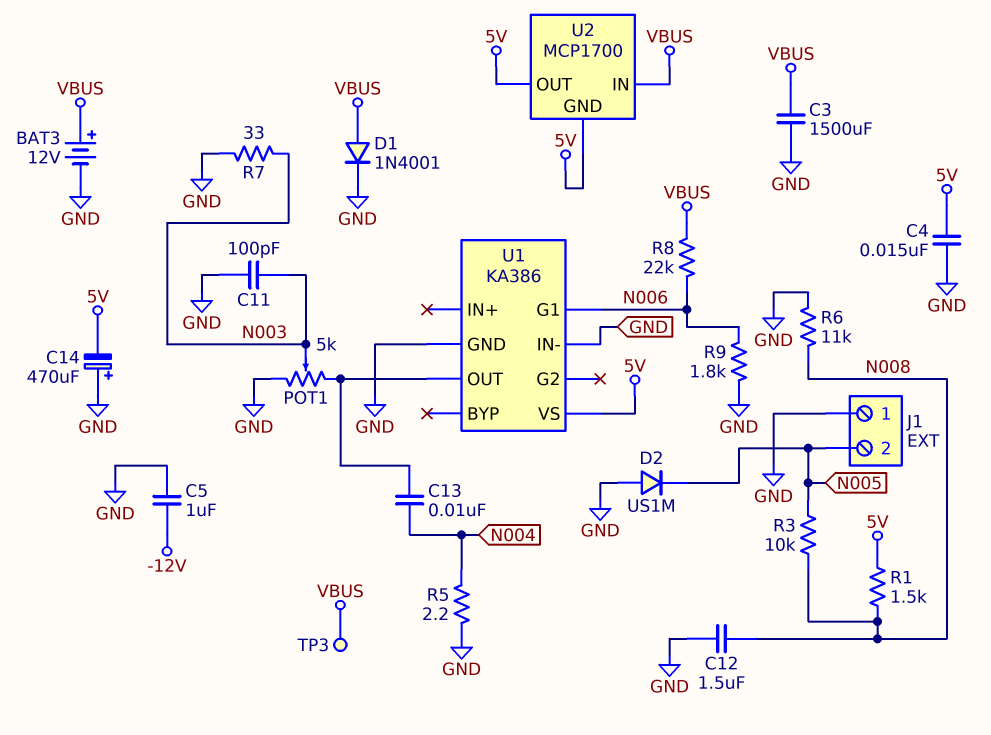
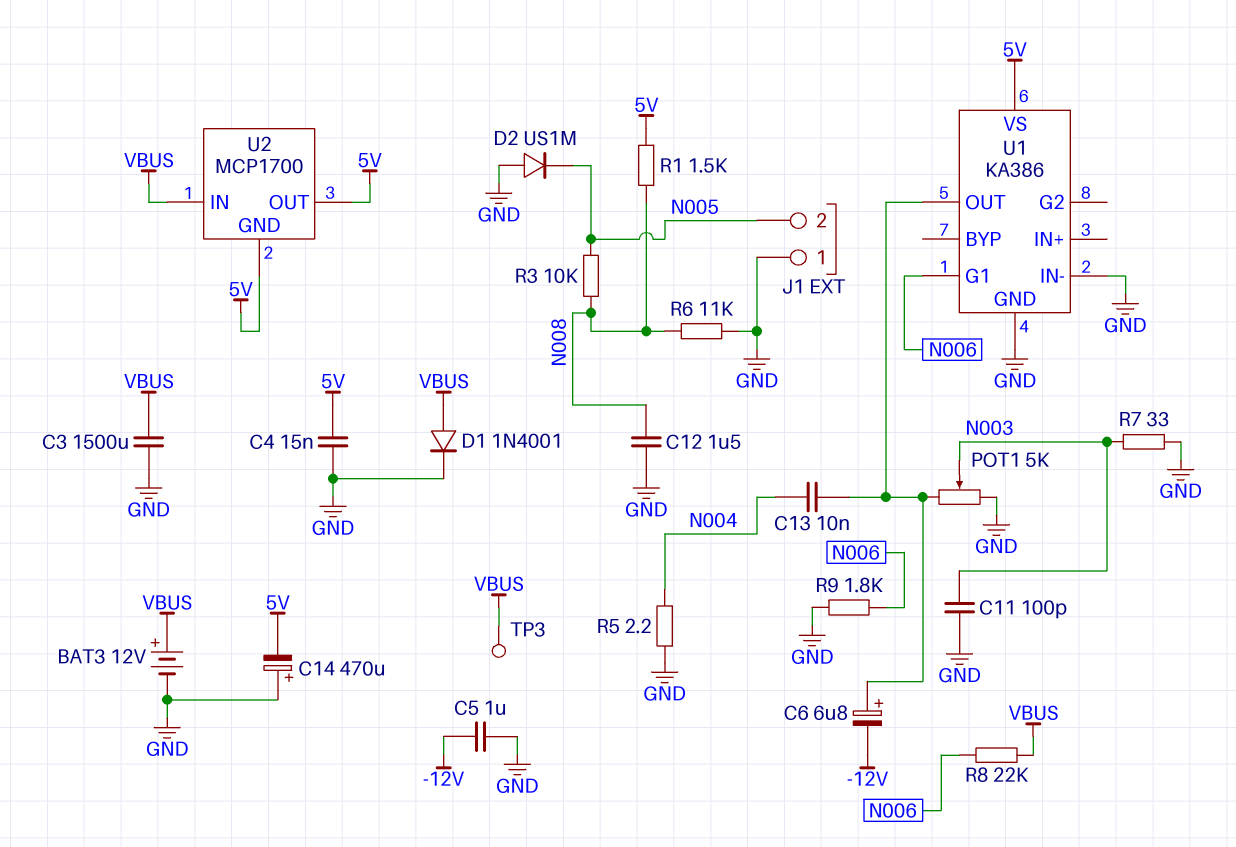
C6: none -> 6.8uF (plus U1/OUT, minus -12V)

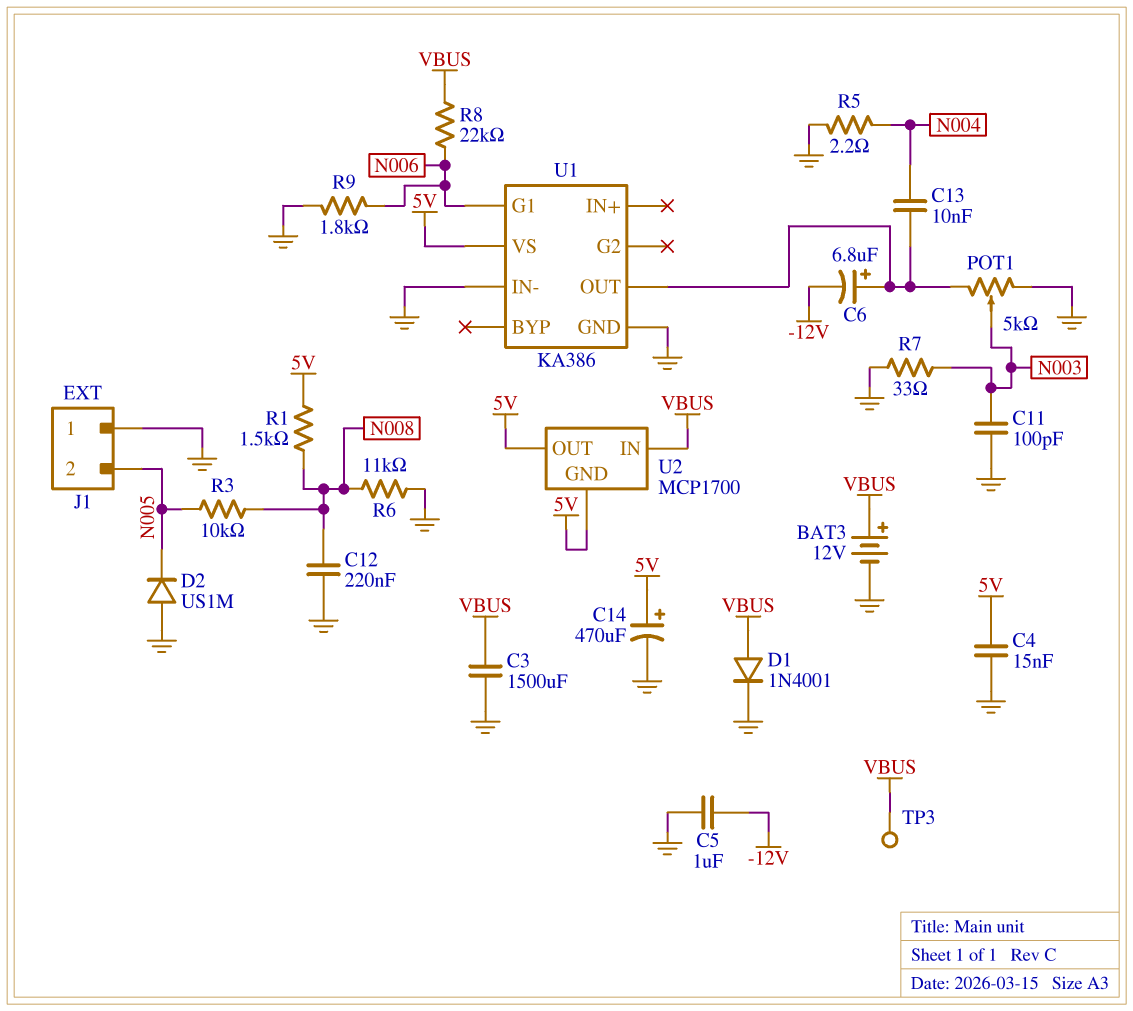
C12: 1.5uF (GND, N008) -> 220nF (GND, N008)
C14: 470uF (plus GND, minus 5V) -> 470uF (plus 5V, minus GND)

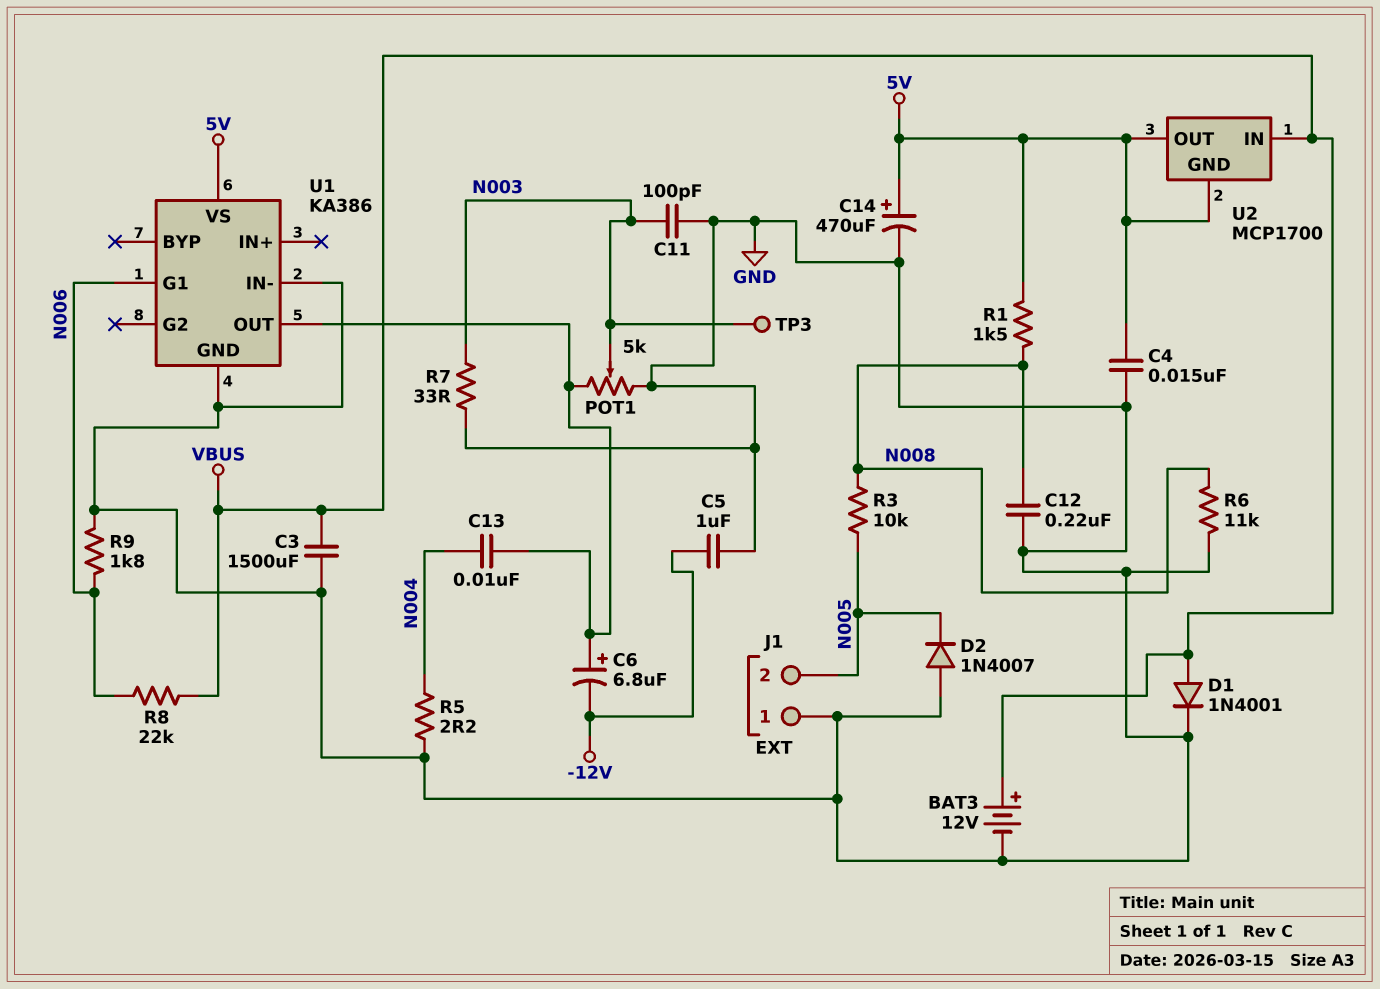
D2: diode US1M (A GND, K N005) -> diode 1N4007 (A GND, K N005)
TP3: test point (VBUS) -> test point (N003)

